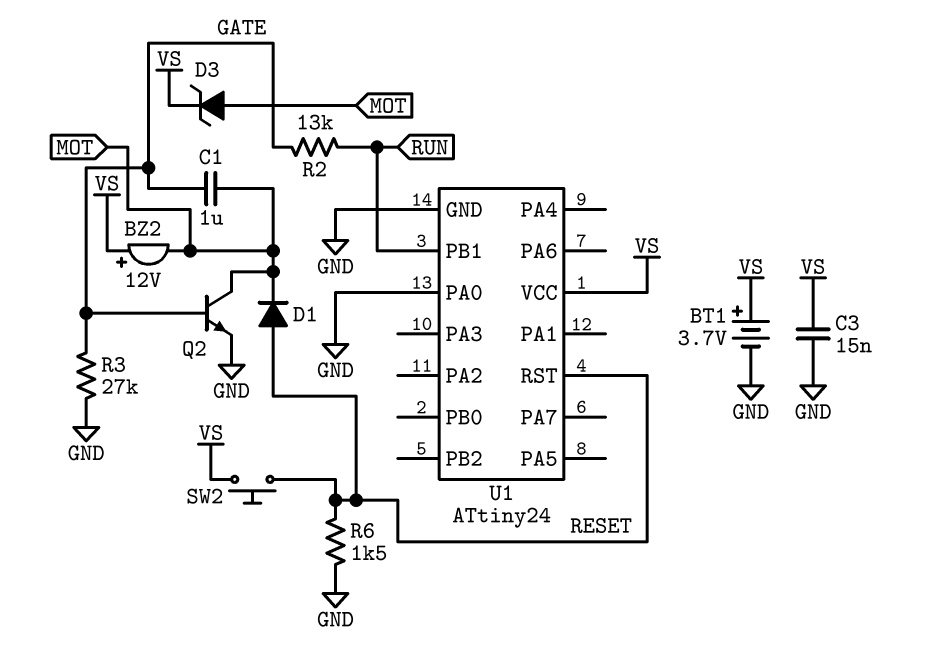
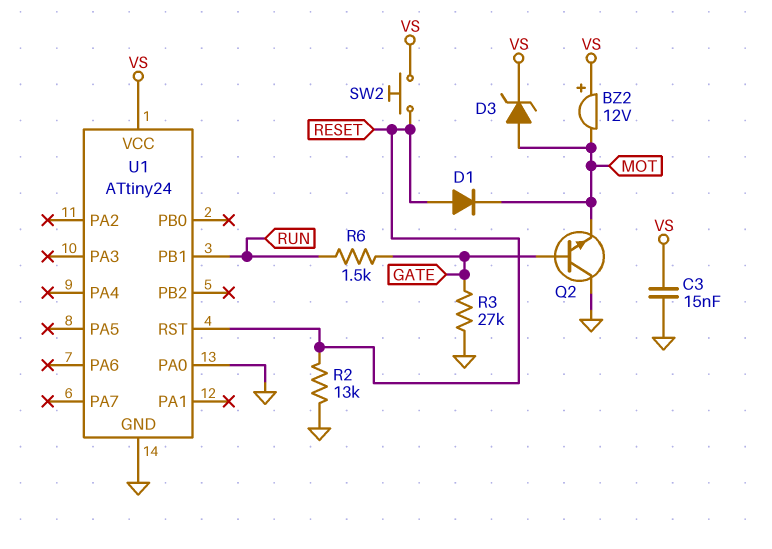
BT1: 3.7V (plus VS, minus GND) -> none
C1: 1uF (GATE, MOT) -> none
Q2: NPN (B GATE, C MOT, E GND) -> NPN (B GATE, C GND, E MOT)
R2: 13k (GATE, RUN) -> 13k (GND, RESET)
R6: 1.5k (GND, RESET) -> 1.5k (GATE, RUN)

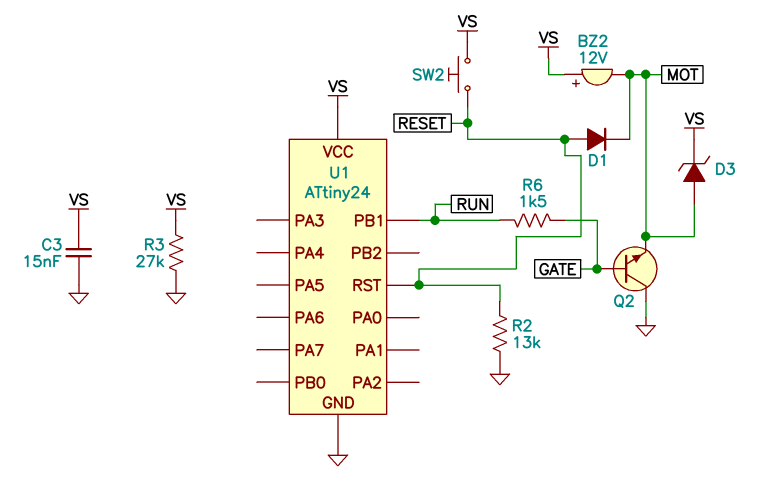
R3: 27k (GATE, GND) -> 27k (GND, VS)
U1 pin PA0: GND -> none

